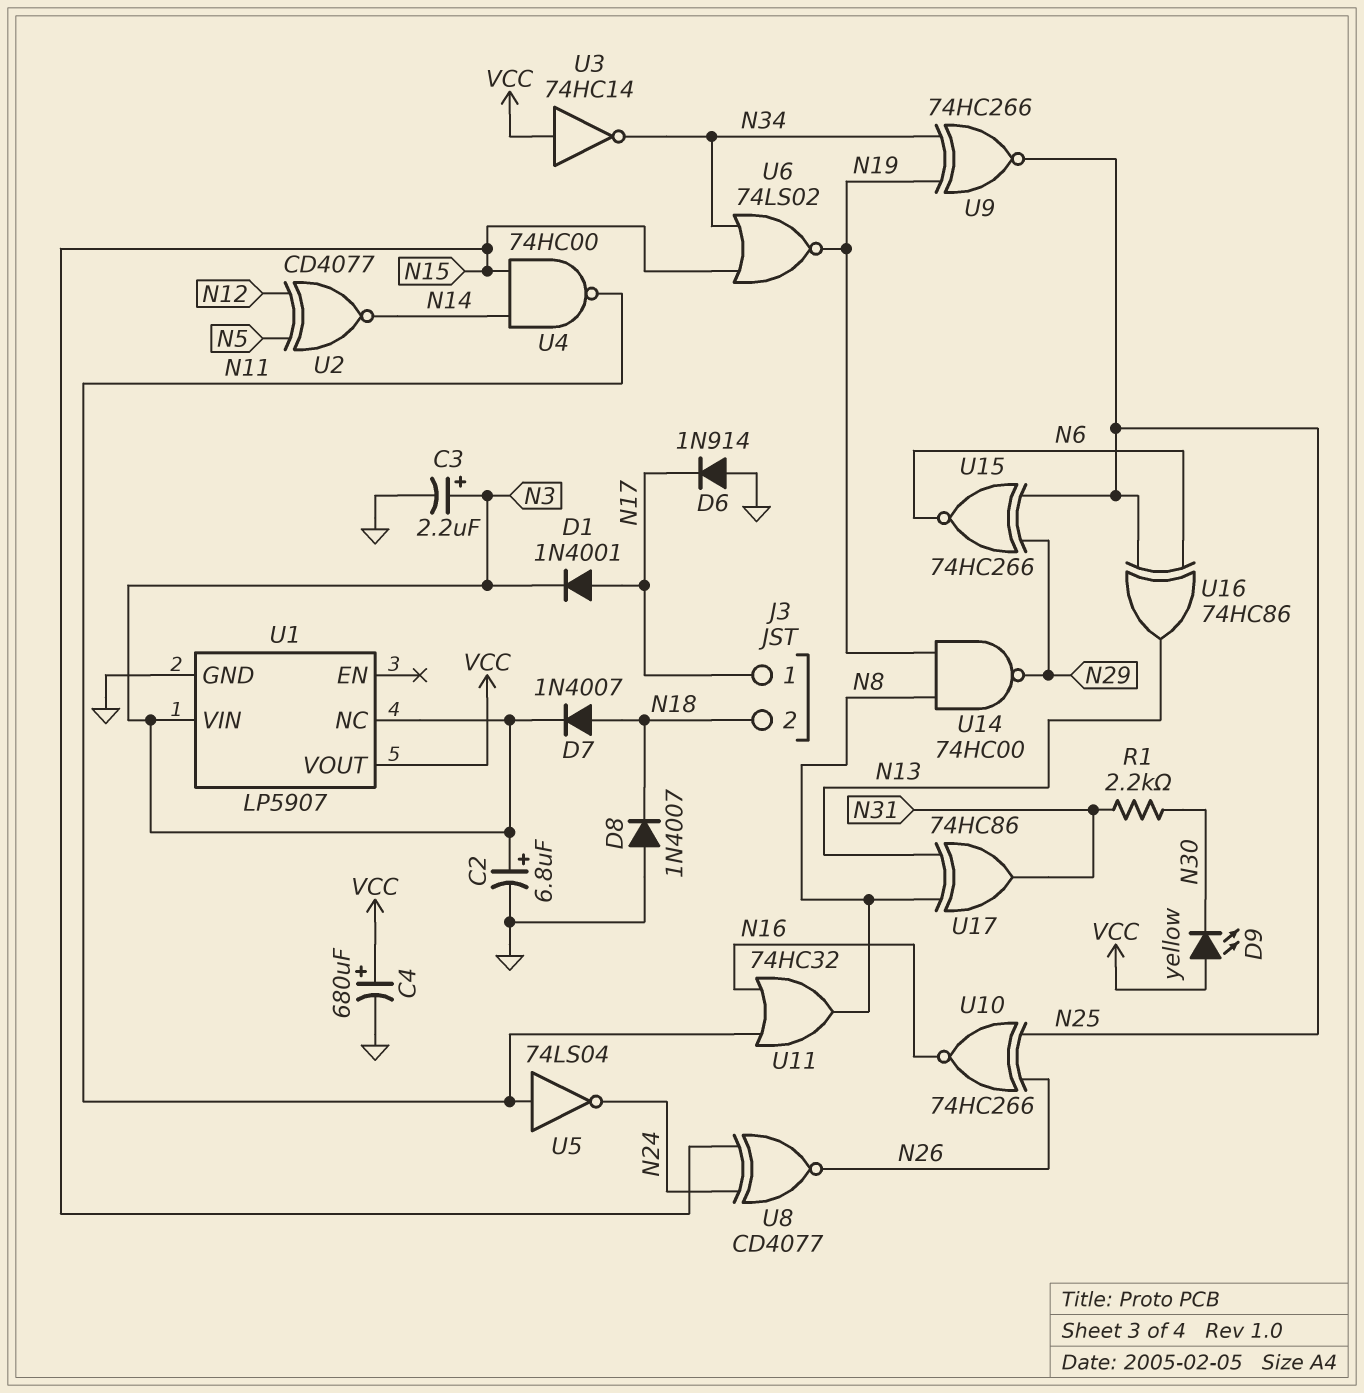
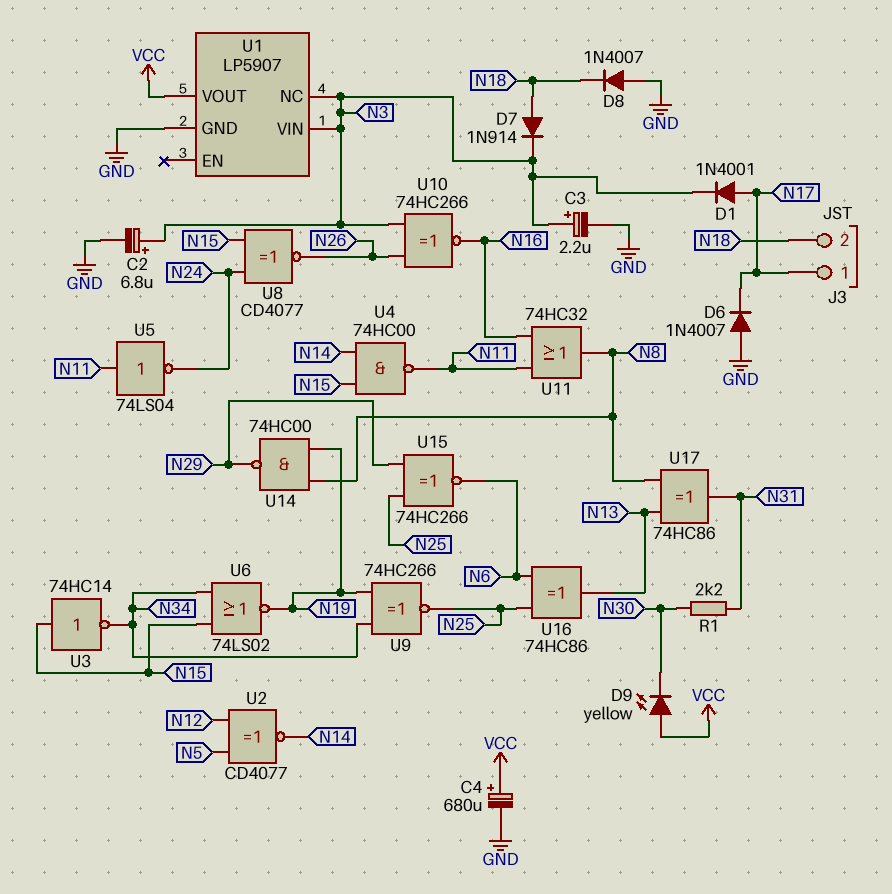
D6: diode 1N914 (A GND, K N17) -> diode 1N4007 (A GND, K N17)
D7: diode 1N4007 (A N18, K N3) -> diode 1N914 (A N18, K N3)
U3: NOT 74HC14 (in VCC, out N34) -> NOT 74HC14 (in N15, out N34)
U10: XNOR 74HC266 (in N25, in N26, out N16) -> XNOR 74HC266 (in N3, in N26, out N16)

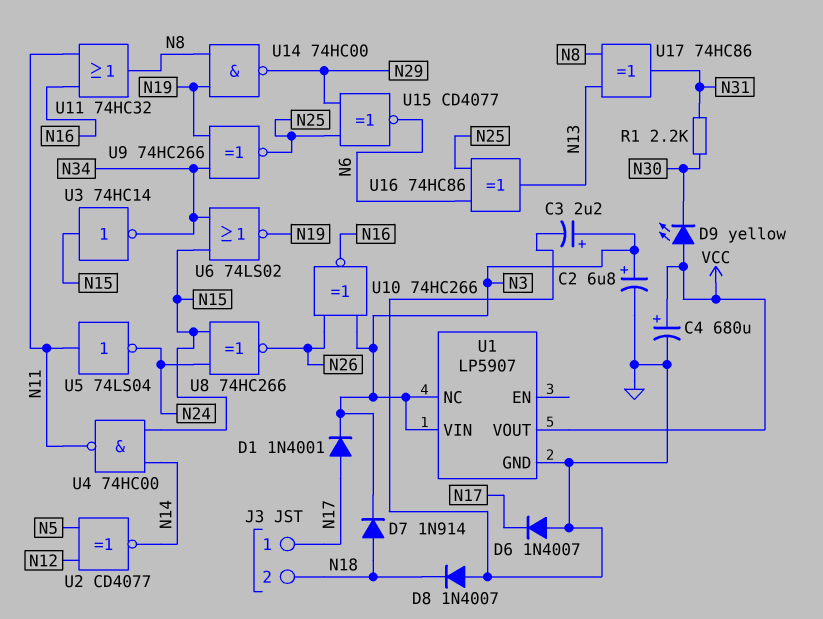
U8: XNOR CD4077 (in N15, in N24, out N26) -> XNOR 74HC266 (in N15, in N24, out N26)
U15: XNOR 74HC266 (in N25, in N29, out N6) -> XNOR CD4077 (in N25, in N29, out N6)

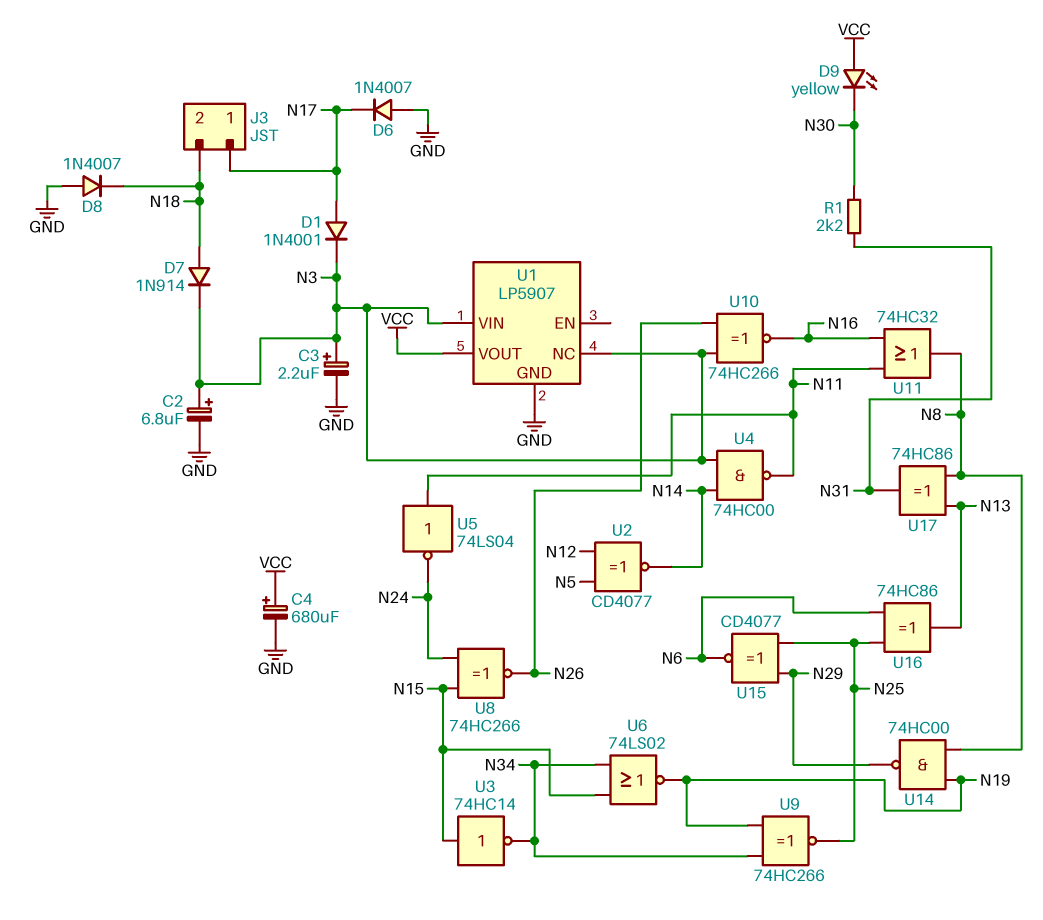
U4: NAND 74HC00 (in N14, in N15, out N11) -> NAND 74HC00 (in N3, in N14, out N11)

